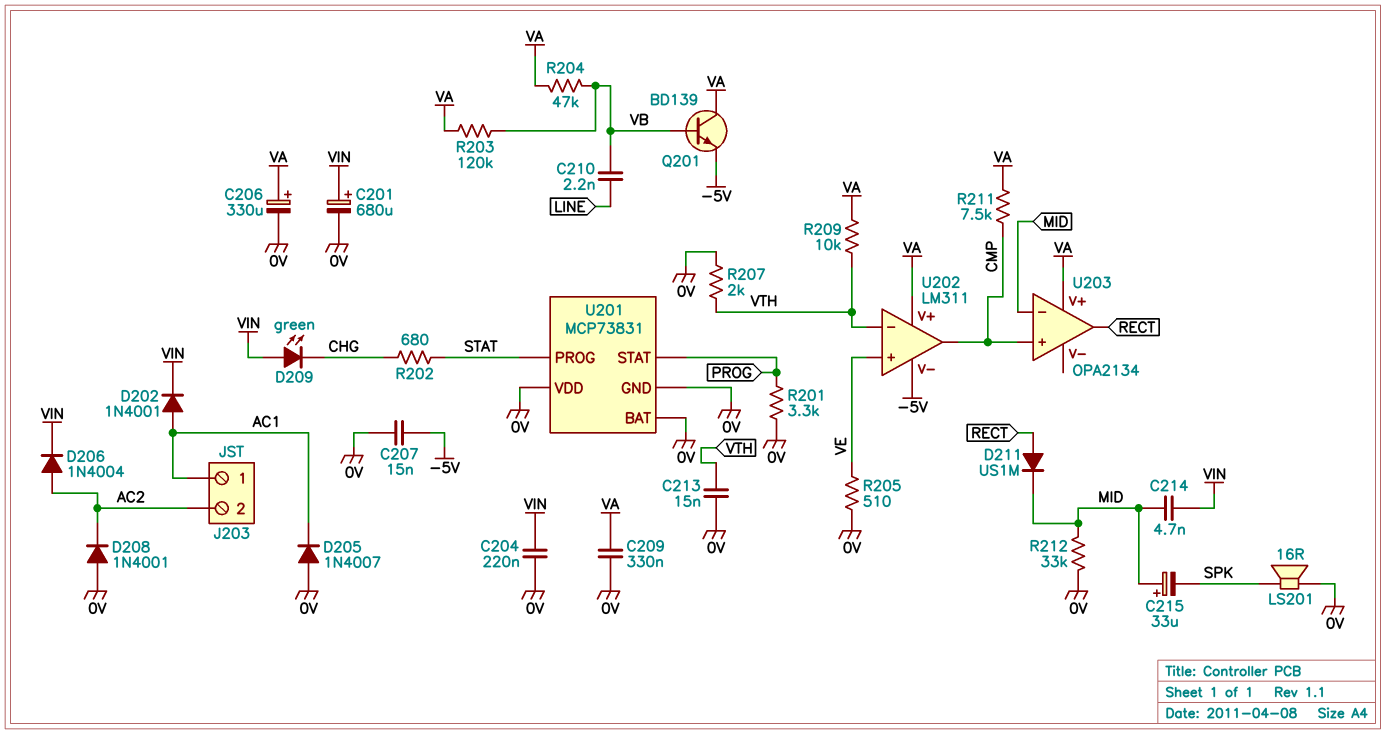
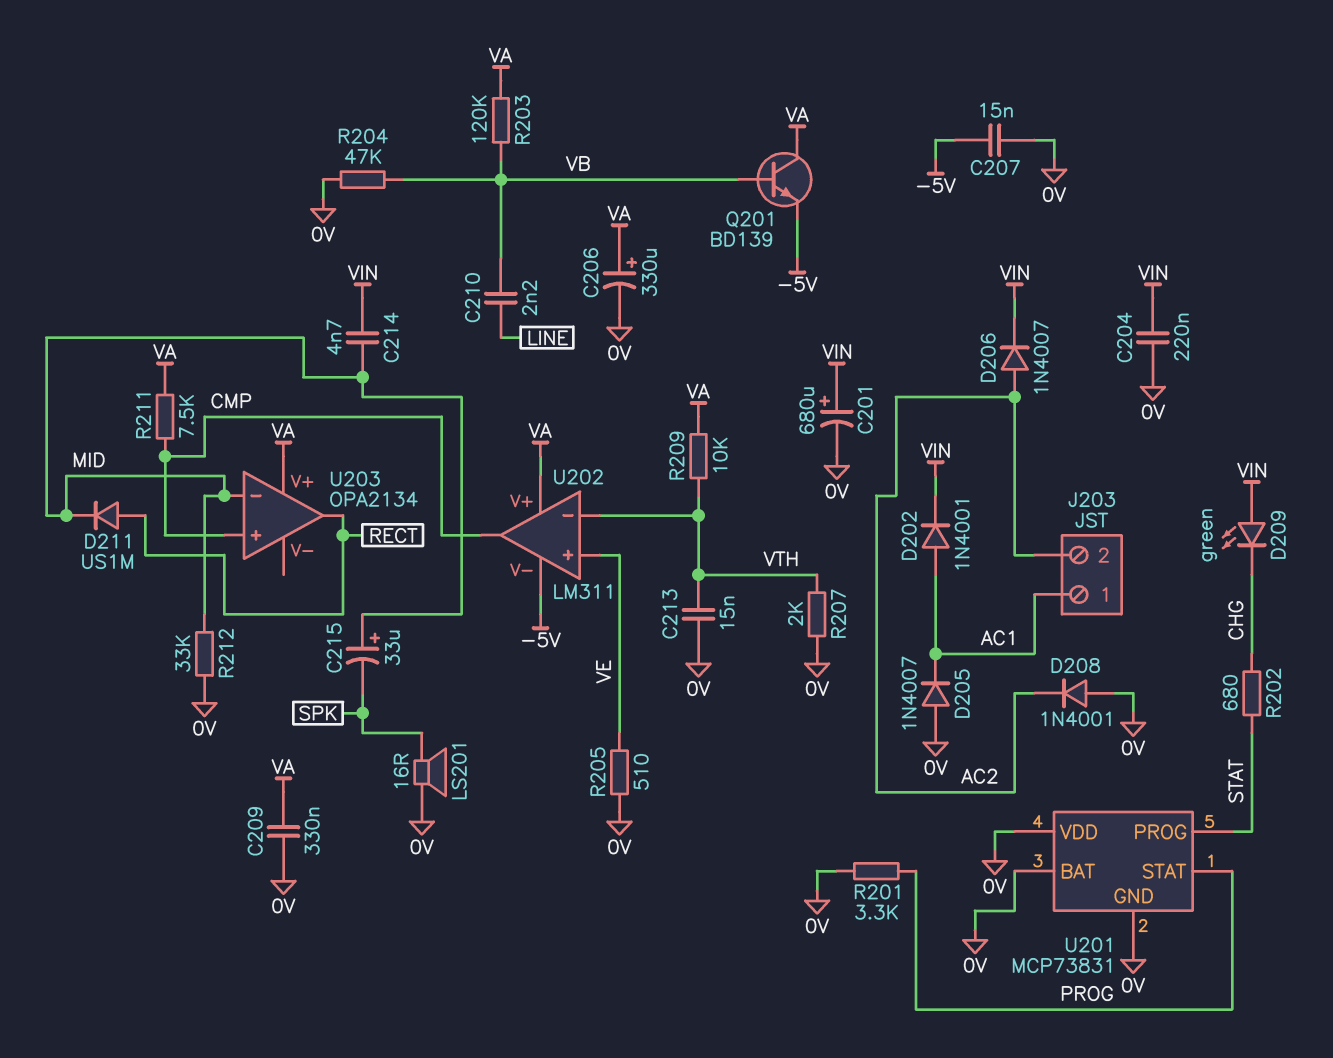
D206: diode 1N4004 (A AC2, K VIN) -> diode 1N4007 (A AC2, K VIN)
R204: 47k (VA, VB) -> 47k (0V, VB)

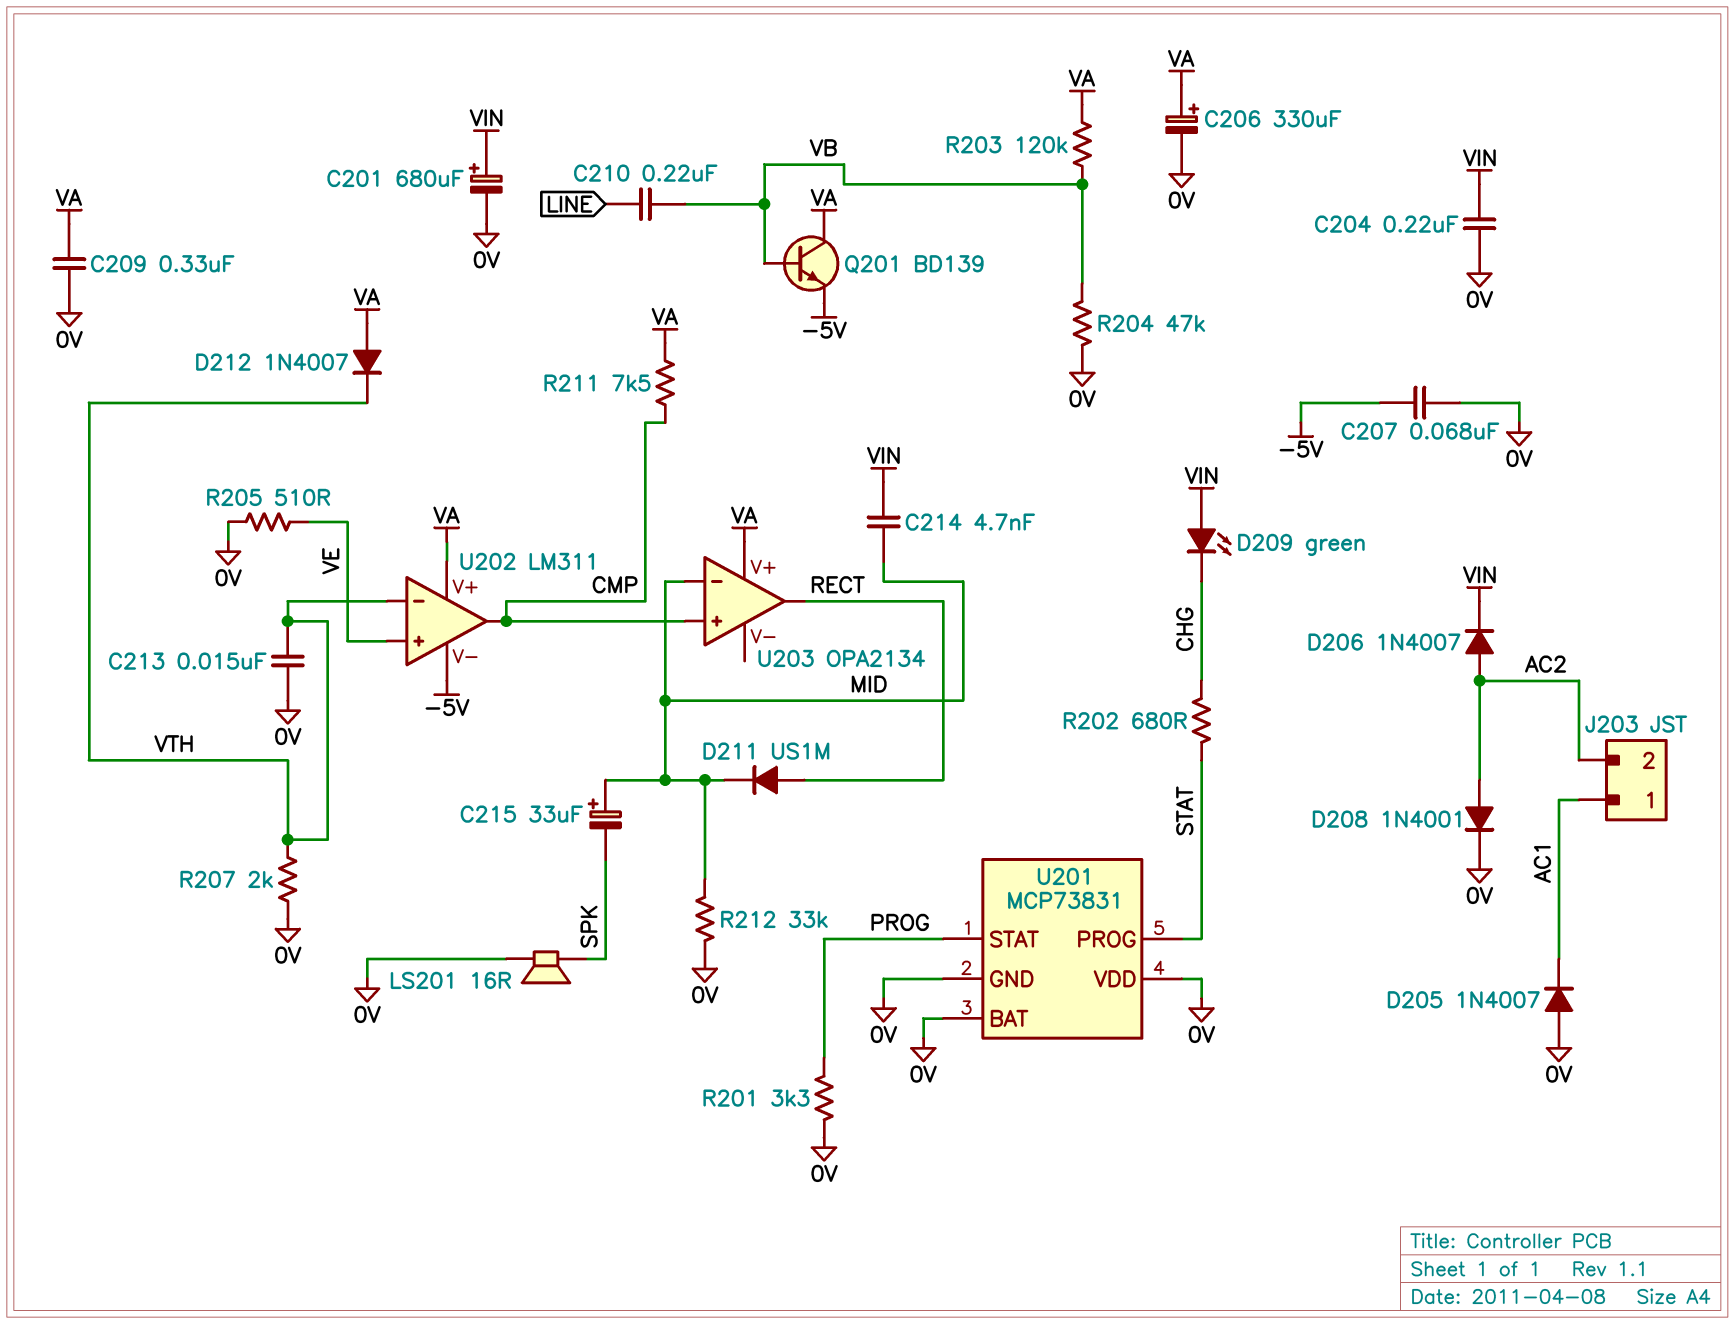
C207: 15nF (-5V, 0V) -> 68nF (-5V, 0V)
C210: 2.2nF (LINE, VB) -> 220nF (LINE, VB)
D202: diode 1N4001 (A AC1, K VIN) -> none
D208: diode 1N4001 (A 0V, K AC2) -> diode 1N4001 (A AC2, K 0V)
D212: none -> diode 1N4007 (A VA, K VTH)
R209: 10k (VA, VTH) -> none

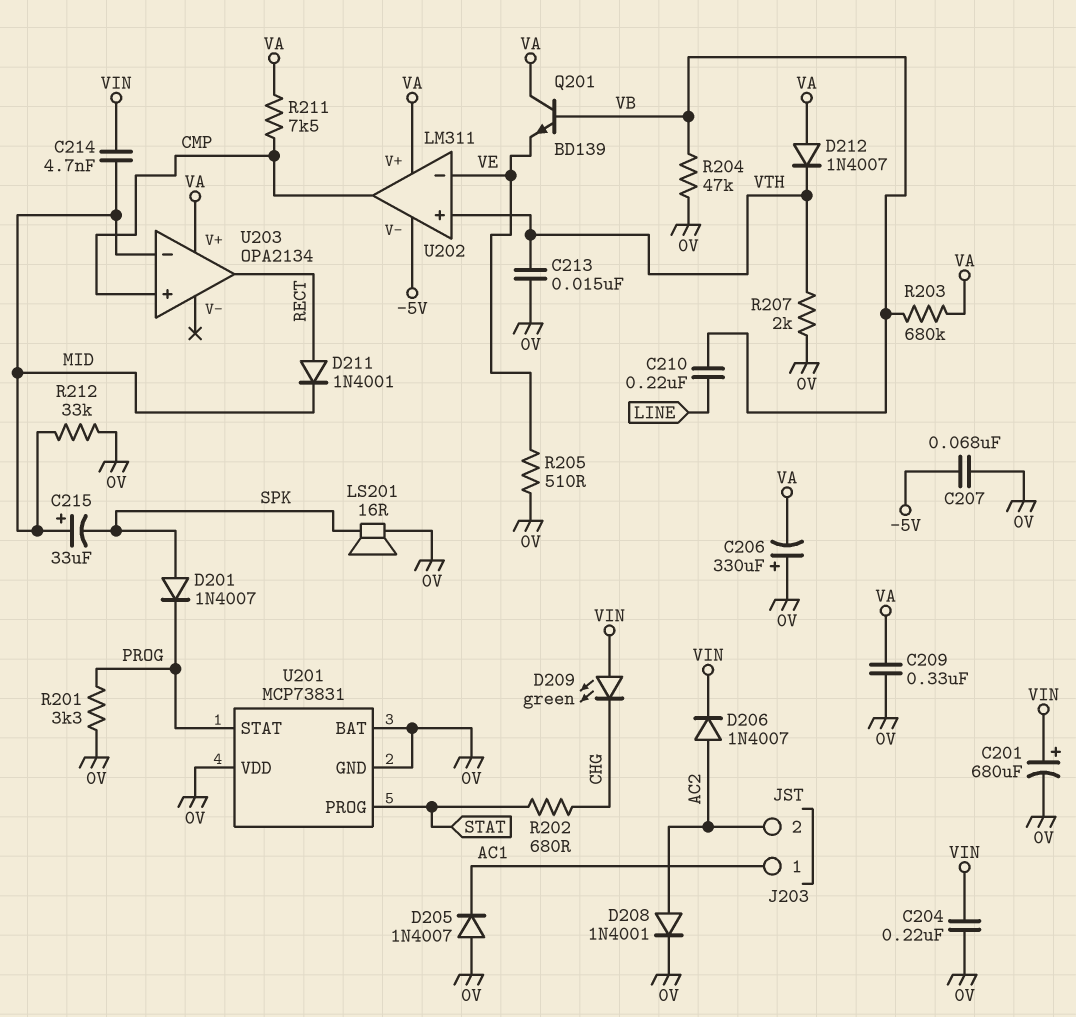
C206: 330uF (plus VA, minus 0V) -> 330uF (plus 0V, minus VA)
D201: none -> diode 1N4007 (A SPK, K PROG)
D211: diode US1M (A RECT, K MID) -> diode 1N4001 (A RECT, K MID)
Q201: NPN BD139 (B VB, C VA, E -5V) -> NPN BD139 (B VB, C VA, E VE)
R203: 120k (VA, VB) -> 680k (VA, VB)
U202 pin in+: VE -> VTH
U202 pin in-: VTH -> VE

